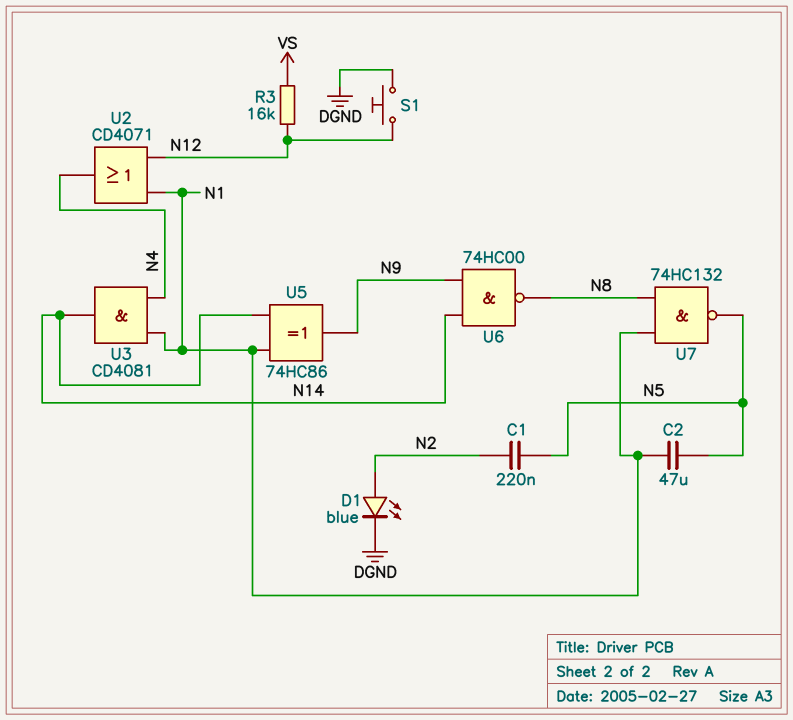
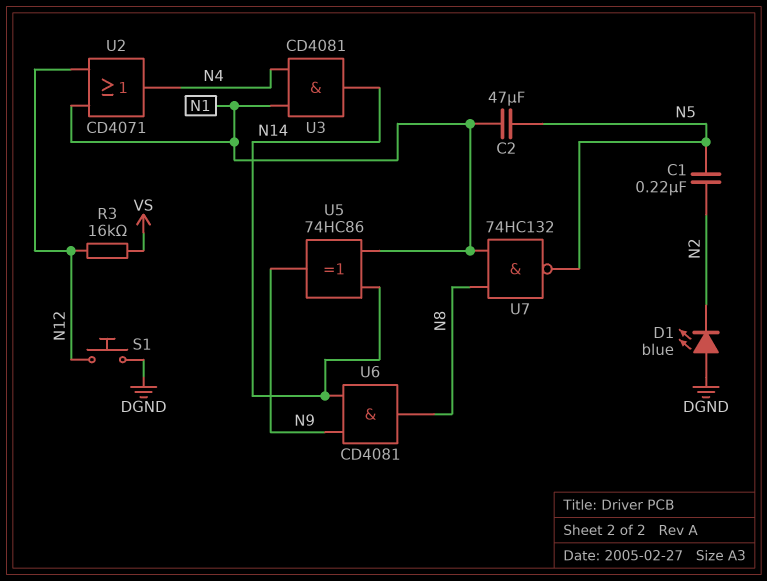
D1: LED blue (A N2, K DGND) -> LED blue (A DGND, K N2)
U6: NAND 74HC00 (in N9, in N14, out N8) -> AND CD4081 (in N9, in N14, out N8)

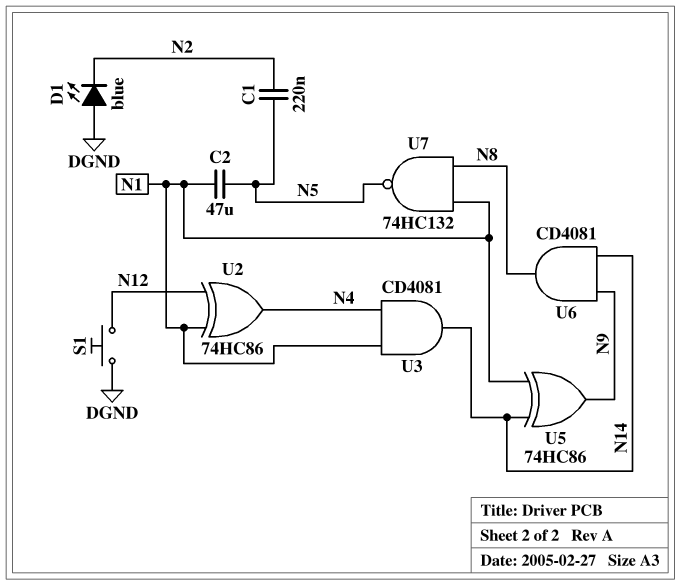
R3: 16k (N12, VS) -> none
U2: OR CD4071 (in N1, in N12, out N4) -> XOR 74HC86 (in N1, in N12, out N4)

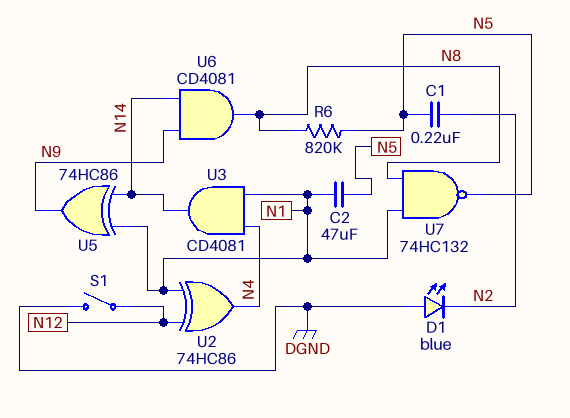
R6: none -> 820k (N5, N8)
S1: button (DGND, N12) -> switch (DGND, N12)

